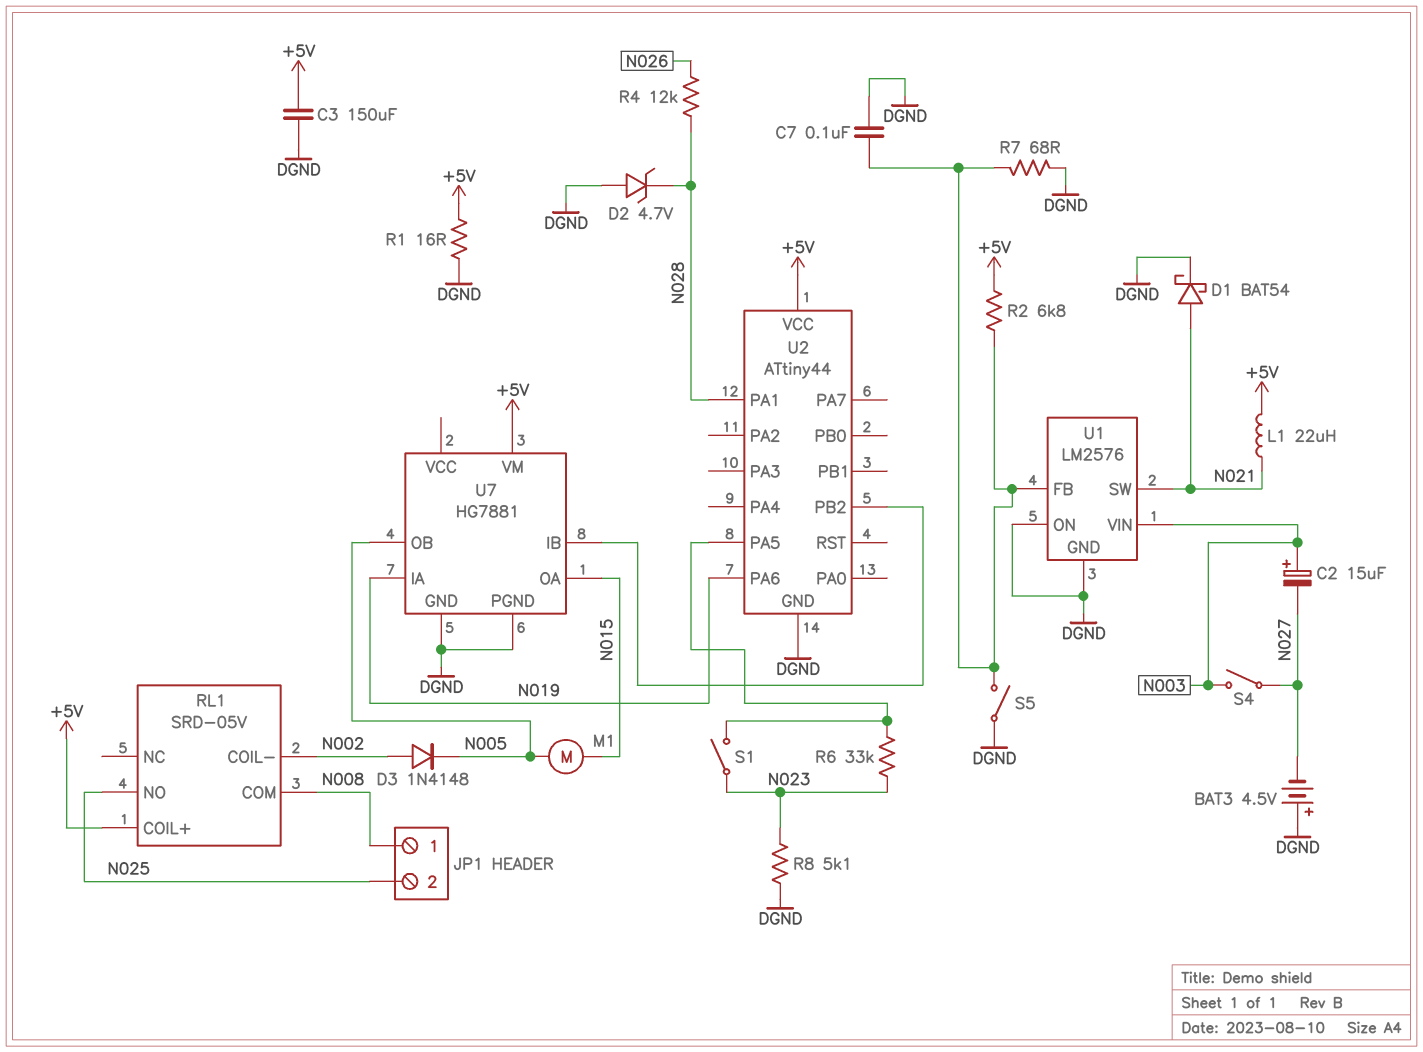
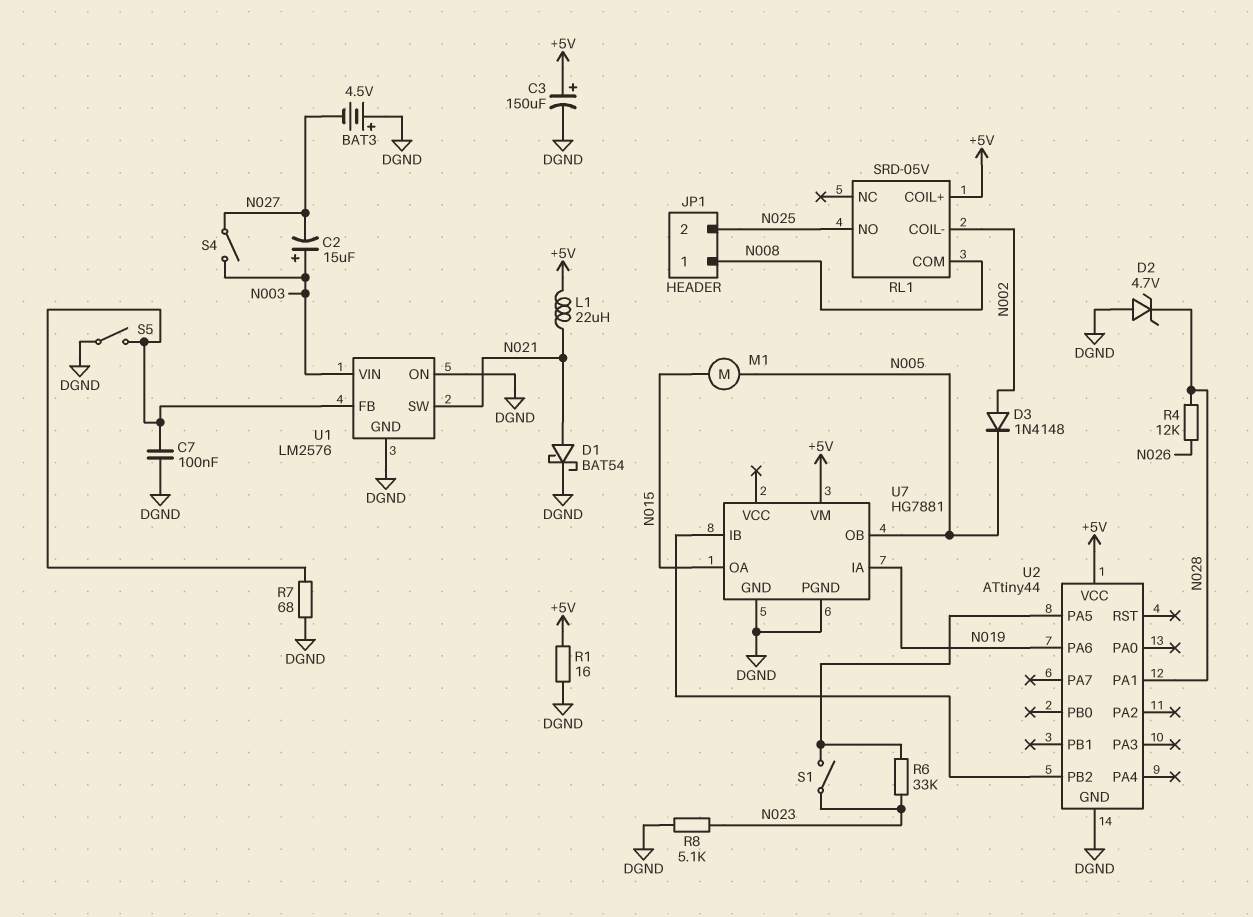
C3: 150uF (+5V, DGND) -> 150uF (plus +5V, minus DGND)
R2: 6.8k (+5V, U1/FB) -> none

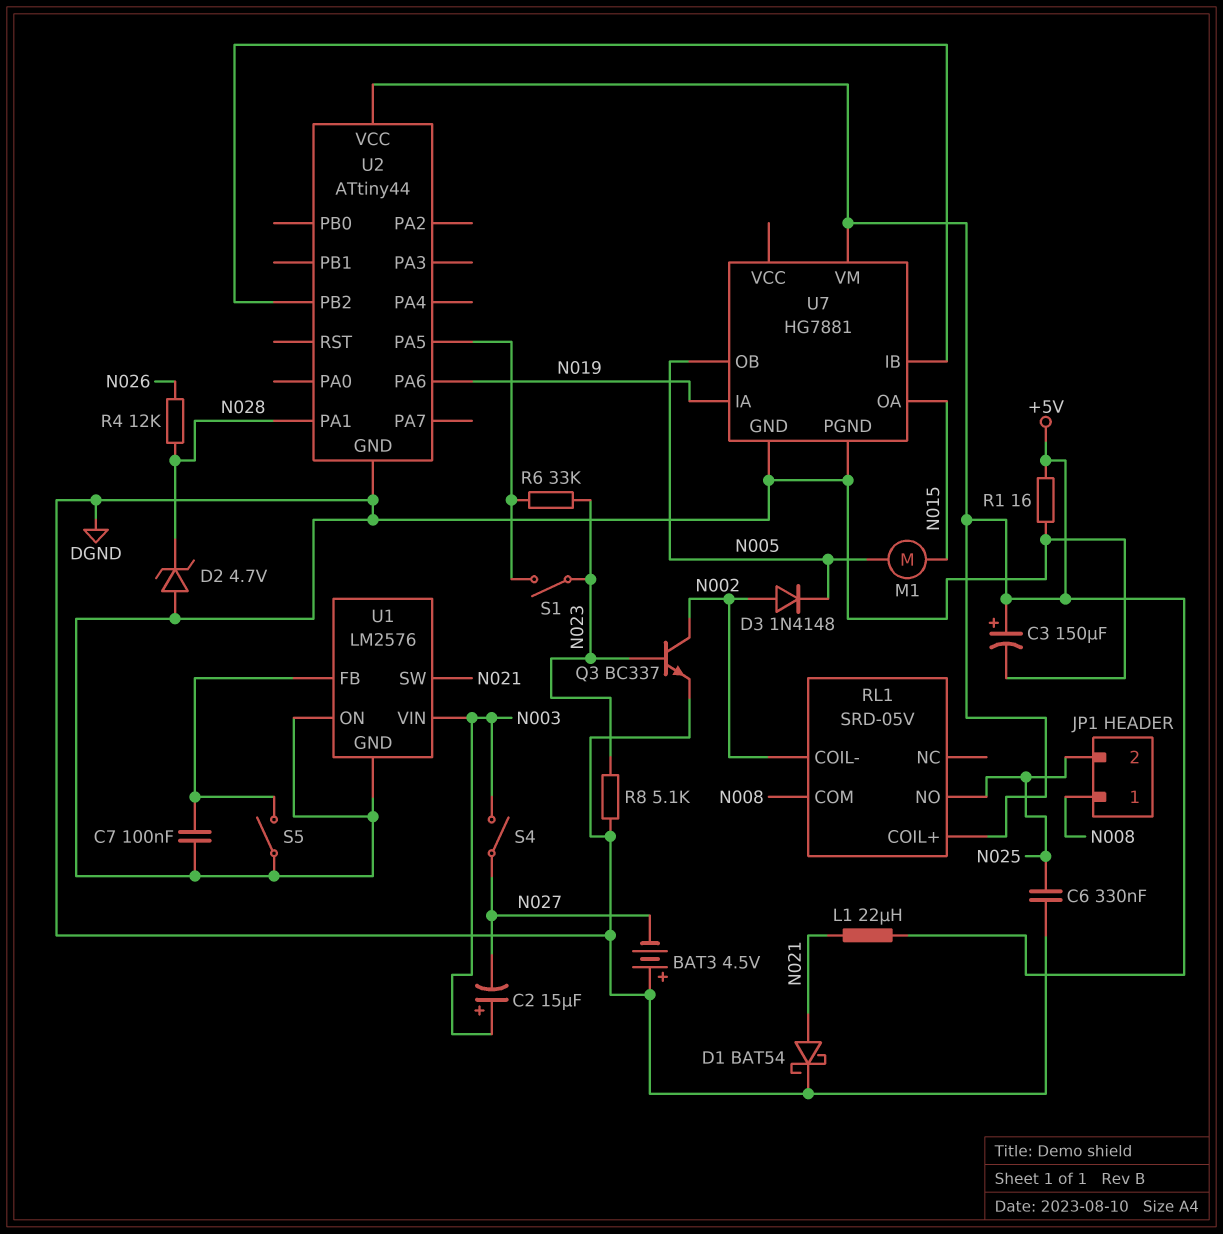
C6: none -> 330nF (DGND, N025)
Q3: none -> NPN BC337 (B N023, C N002, E DGND)
R7: 68 (DGND, U1/FB) -> none

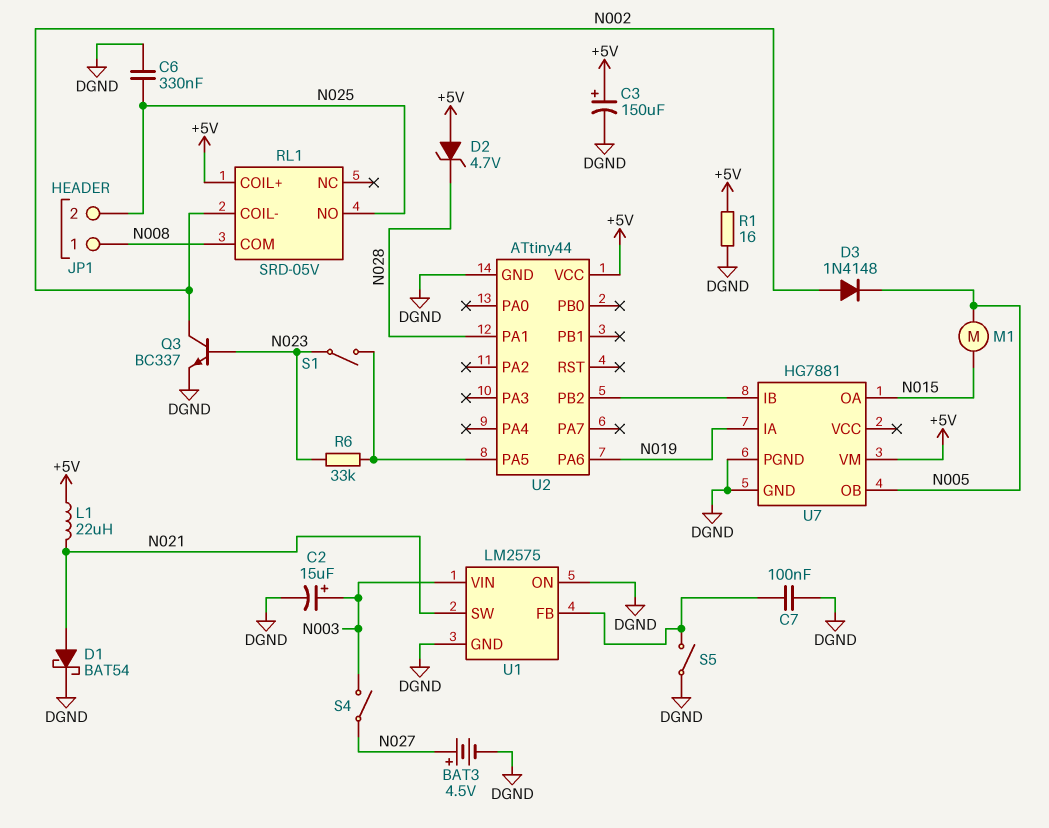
BAT3: 4.5V (plus DGND, minus N027) -> 4.5V (plus N027, minus DGND)
C2: 15uF (plus N003, minus N027) -> 15uF (plus N003, minus DGND)
D2: zener 4.7V (A DGND, K N028) -> zener 4.7V (A +5V, K N028)
R4: 12k (N026, N028) -> none
R8: 5.1k (DGND, N023) -> none
U1: LM2576 -> LM2575

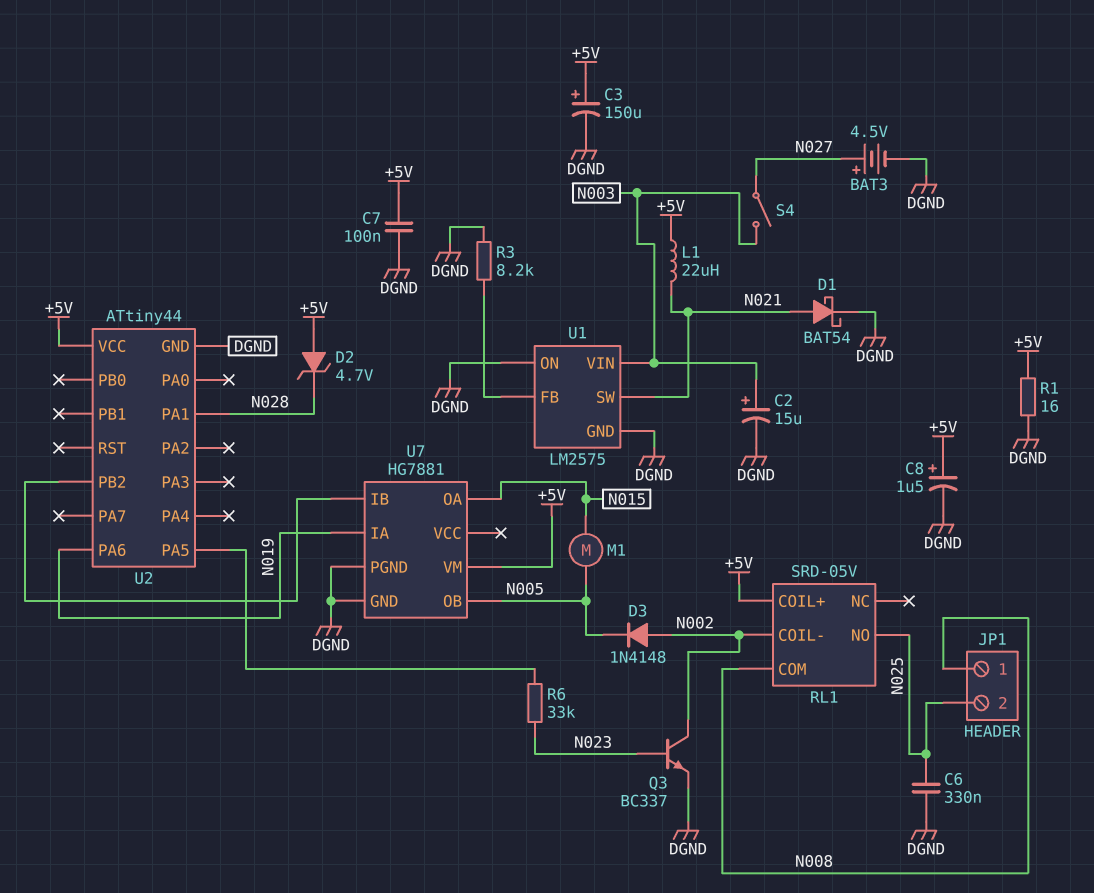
C7: 100nF (DGND, U1/FB) -> 100nF (+5V, DGND)
C8: none -> 1.5uF (plus +5V, minus DGND)
R3: none -> 8.2k (DGND, U1/FB)
S1: switch (N023, U2/PA5) -> none
S5: switch (DGND, U1/FB) -> none

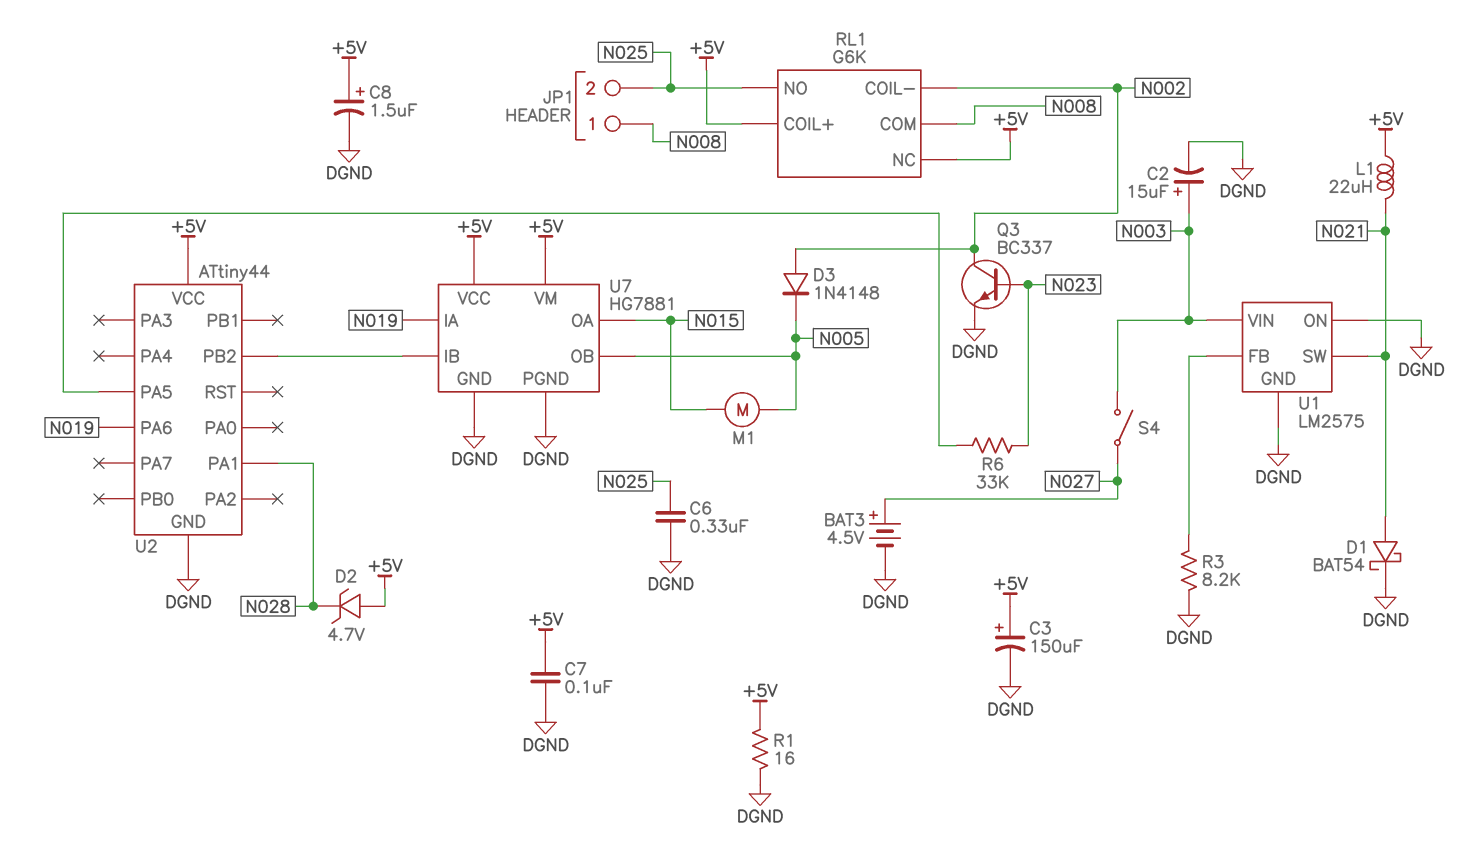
RL1: SRD-05V -> G6K
RL1 pin NC: none -> +5V
U7 pin VCC: none -> +5V

